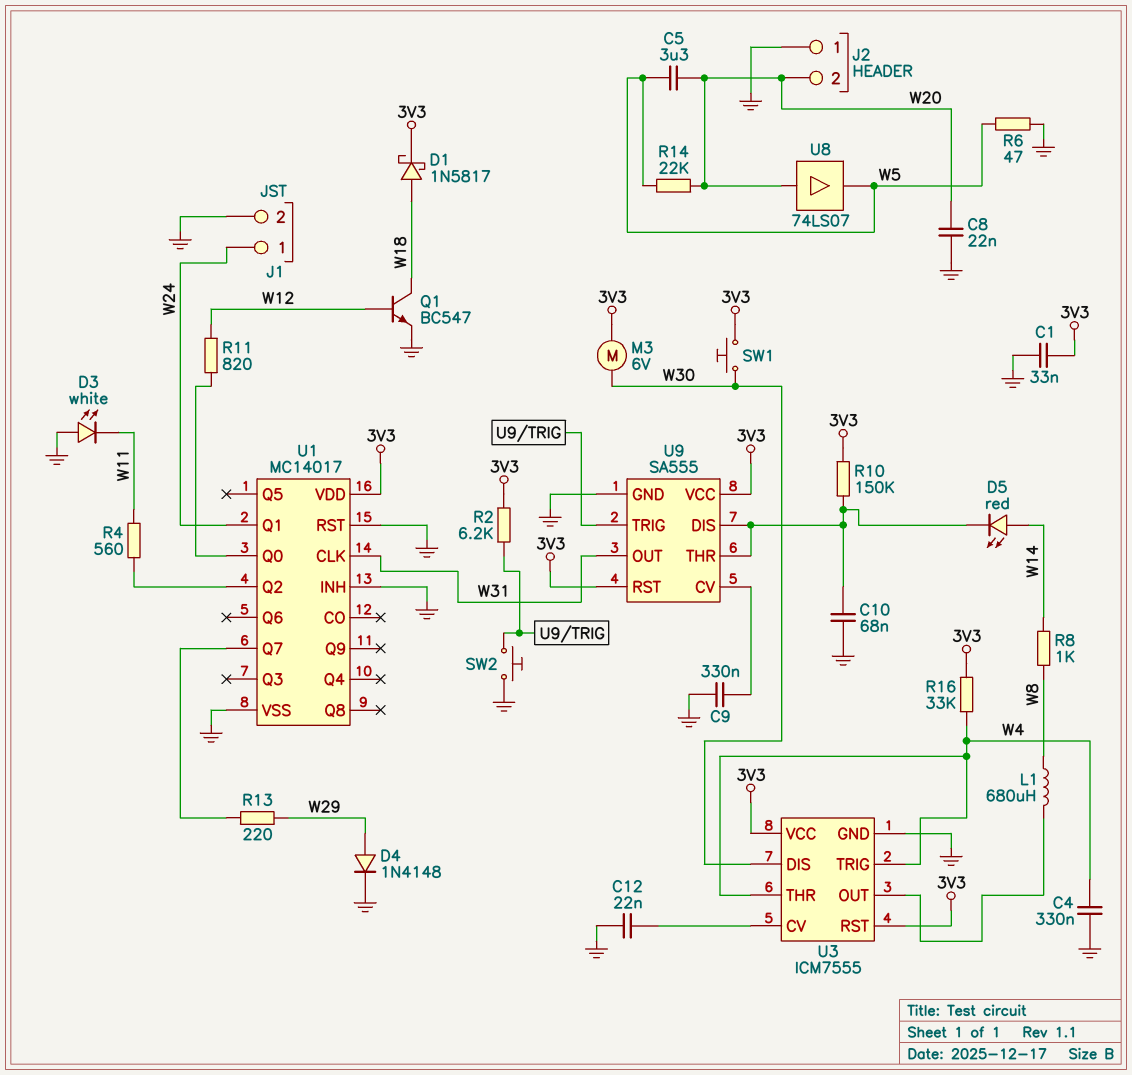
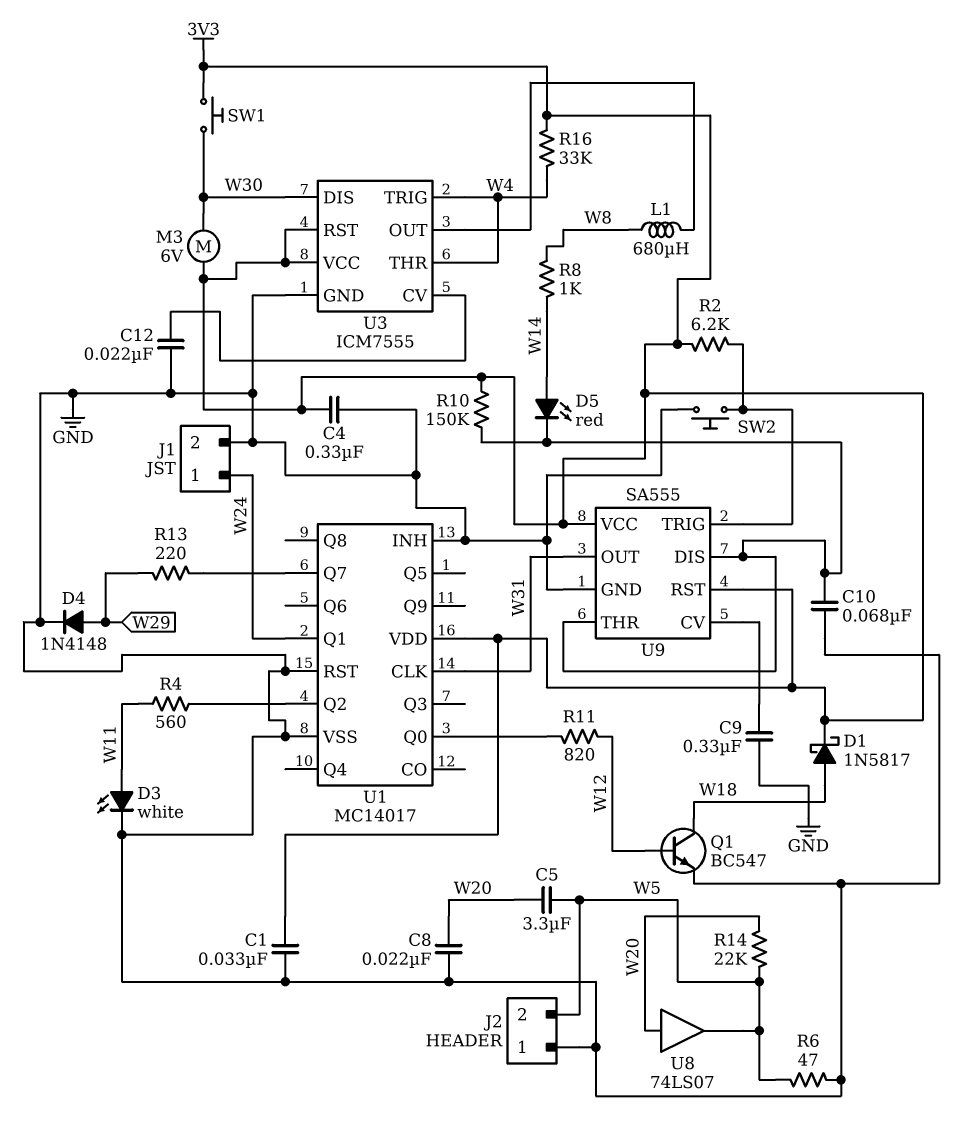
C4: 330nF (GND, W4) -> 330nF (3V3, GND)
D3: LED white (A GND, K W11) -> LED white (A W11, K GND)
J2 pin 2: W20 -> W5

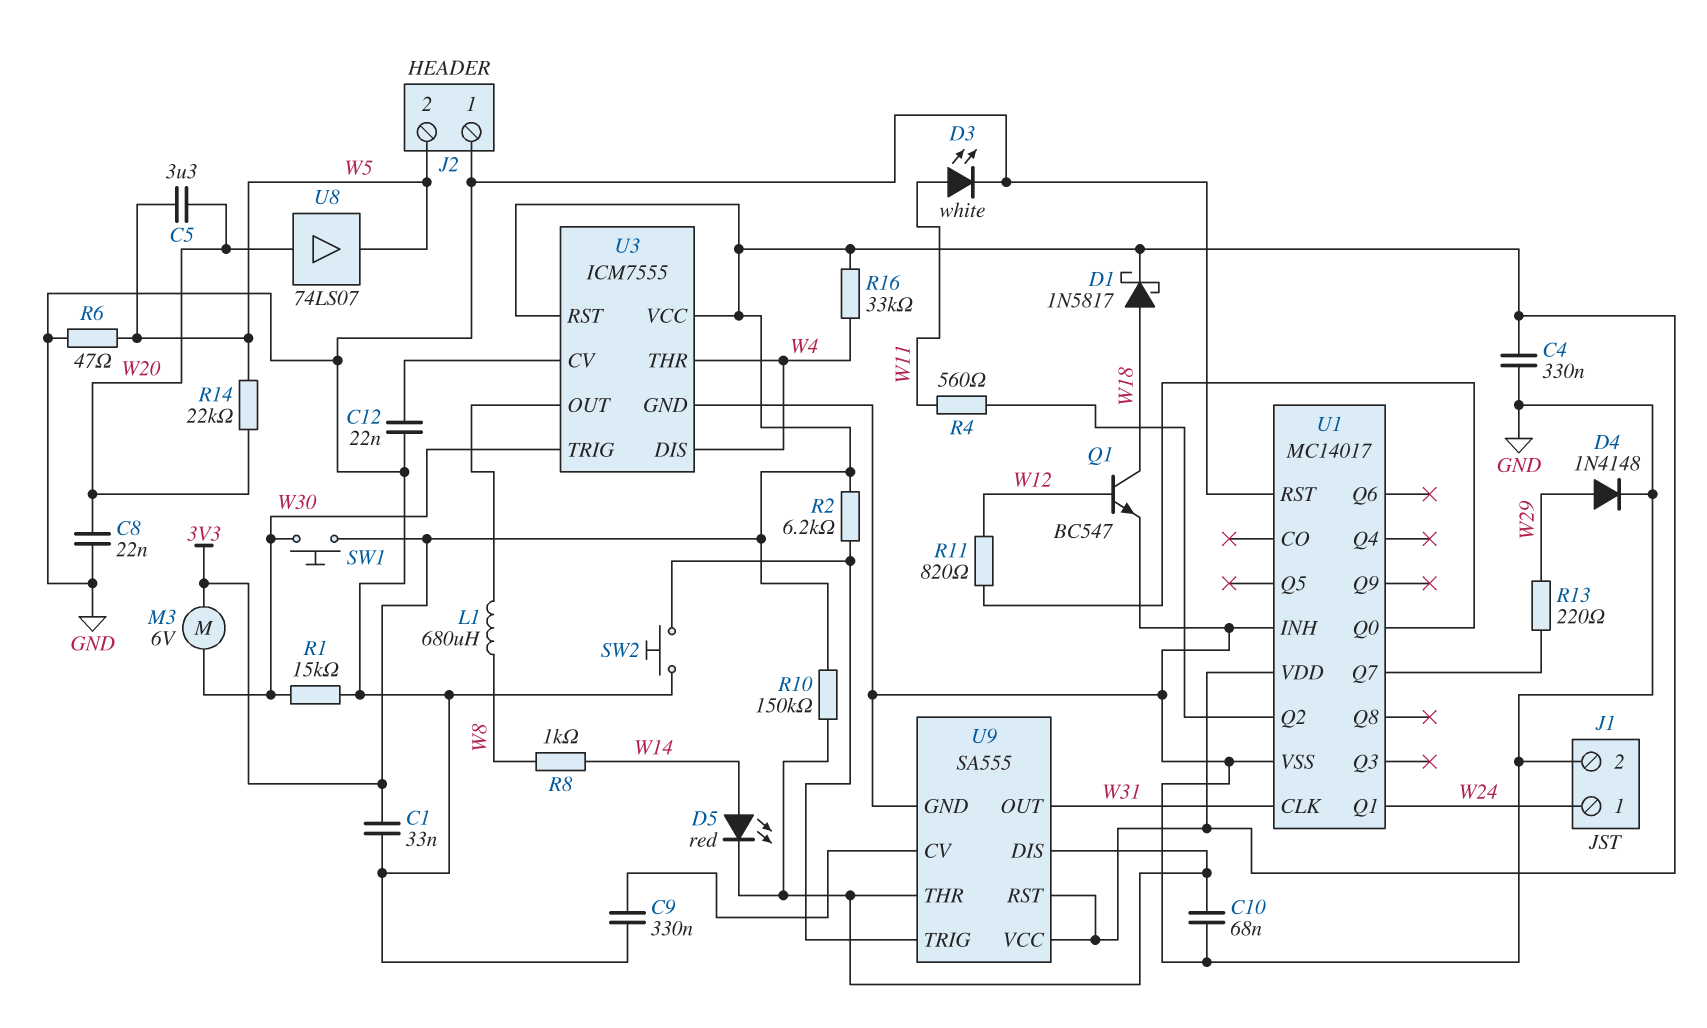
R1: none -> 15k (GND, W30)
U3 pin DIS: W30 -> W4
U3 pin TRIG: W4 -> W30

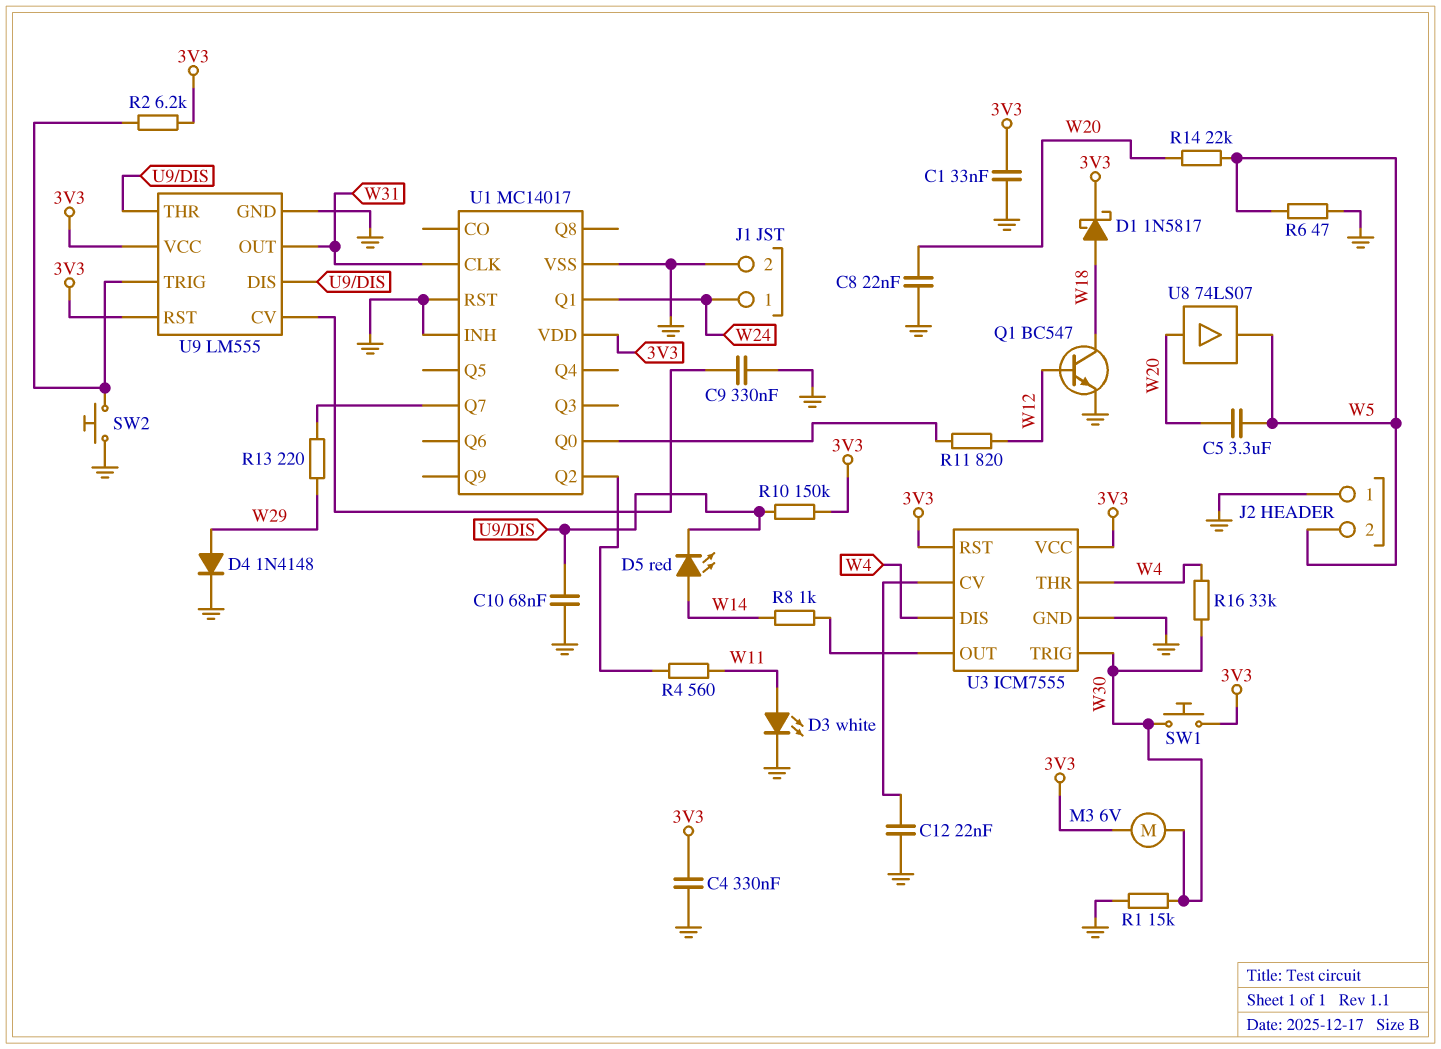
L1: 680uH (U3/OUT, W8) -> none
R8: 1k (W8, W14) -> 1k (U3/OUT, W14)
R16: 33k (3V3, W4) -> 33k (W4, W30)
U9: SA555 -> LM555

